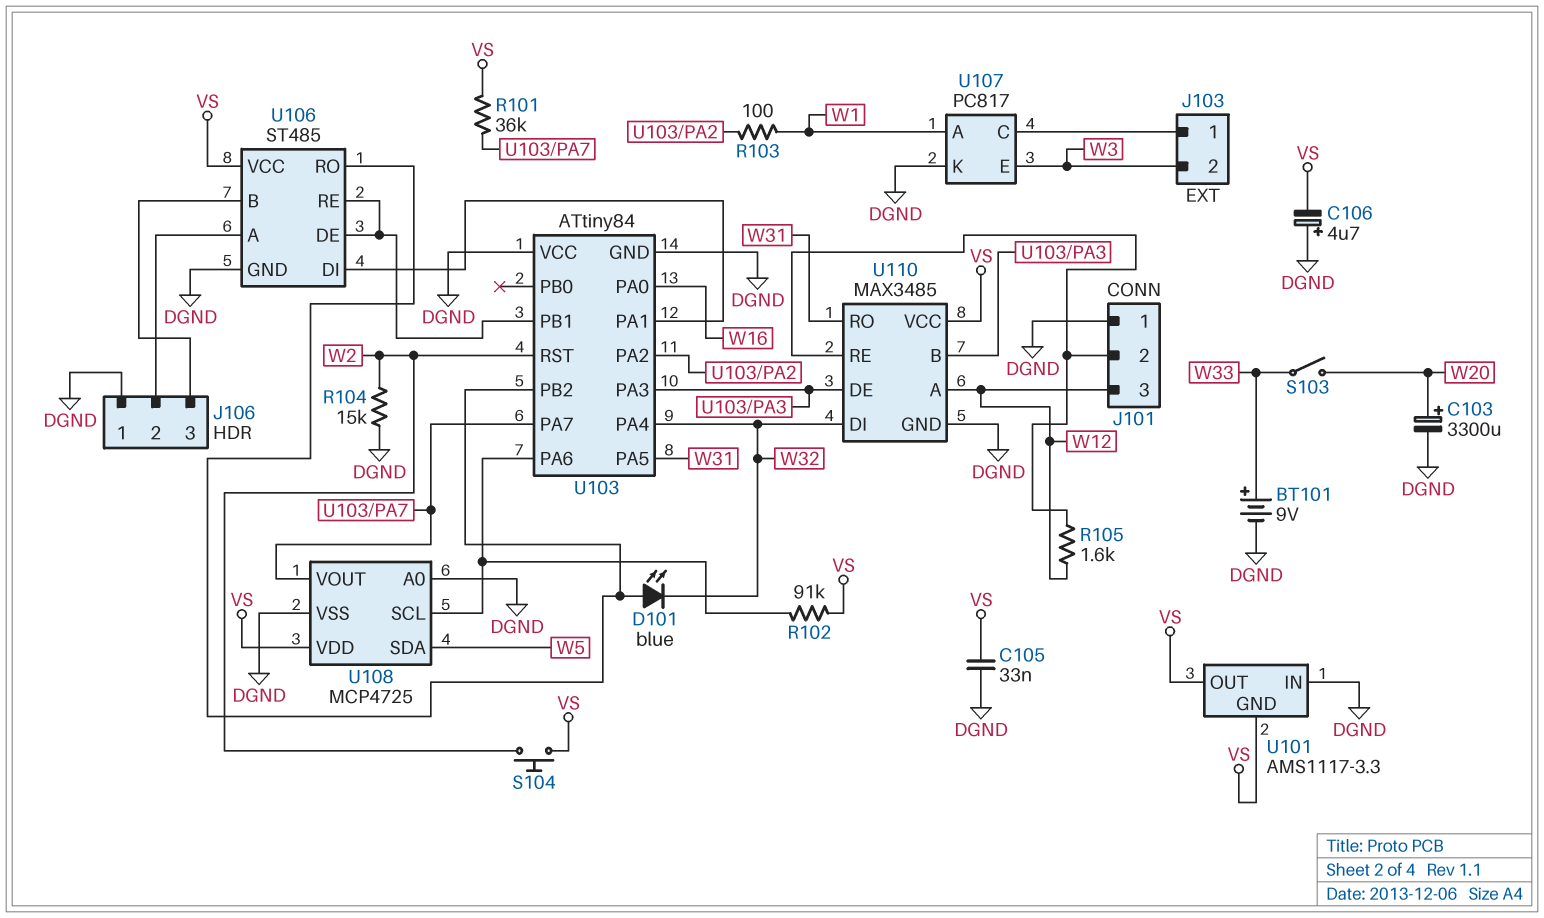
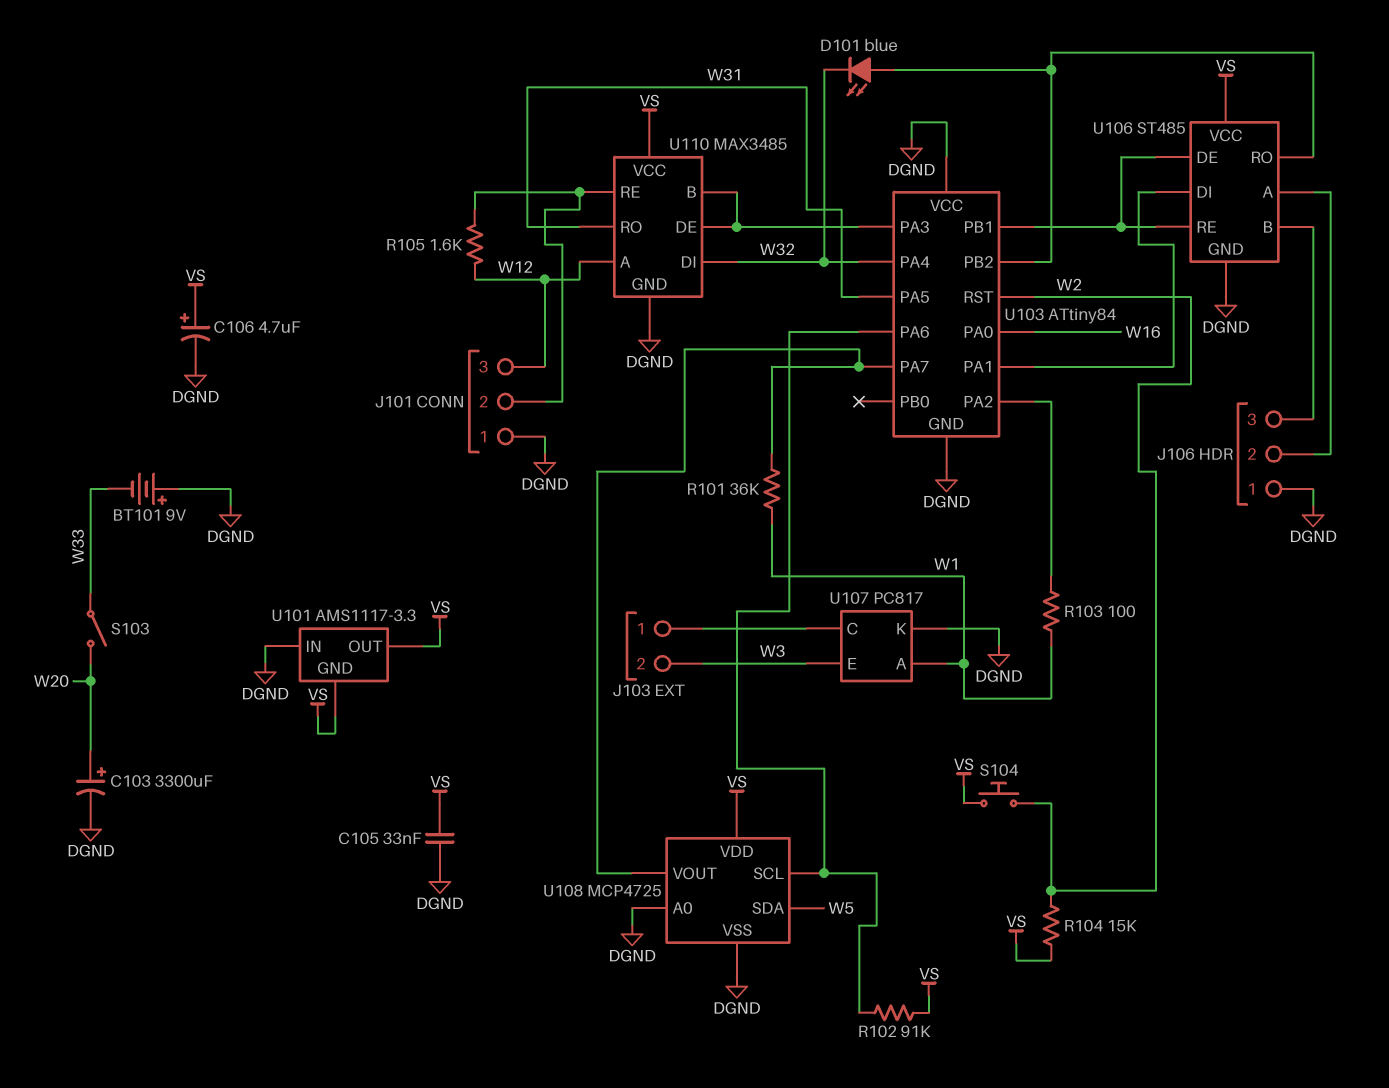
BT101: 9V (plus W33, minus DGND) -> 9V (plus DGND, minus W33)
C106: 4.7uF (plus DGND, minus VS) -> 4.7uF (plus VS, minus DGND)
R101: 36k (U103/PA7, VS) -> 36k (U103/PA7, W1)
R104: 15k (DGND, W2) -> 15k (VS, W2)

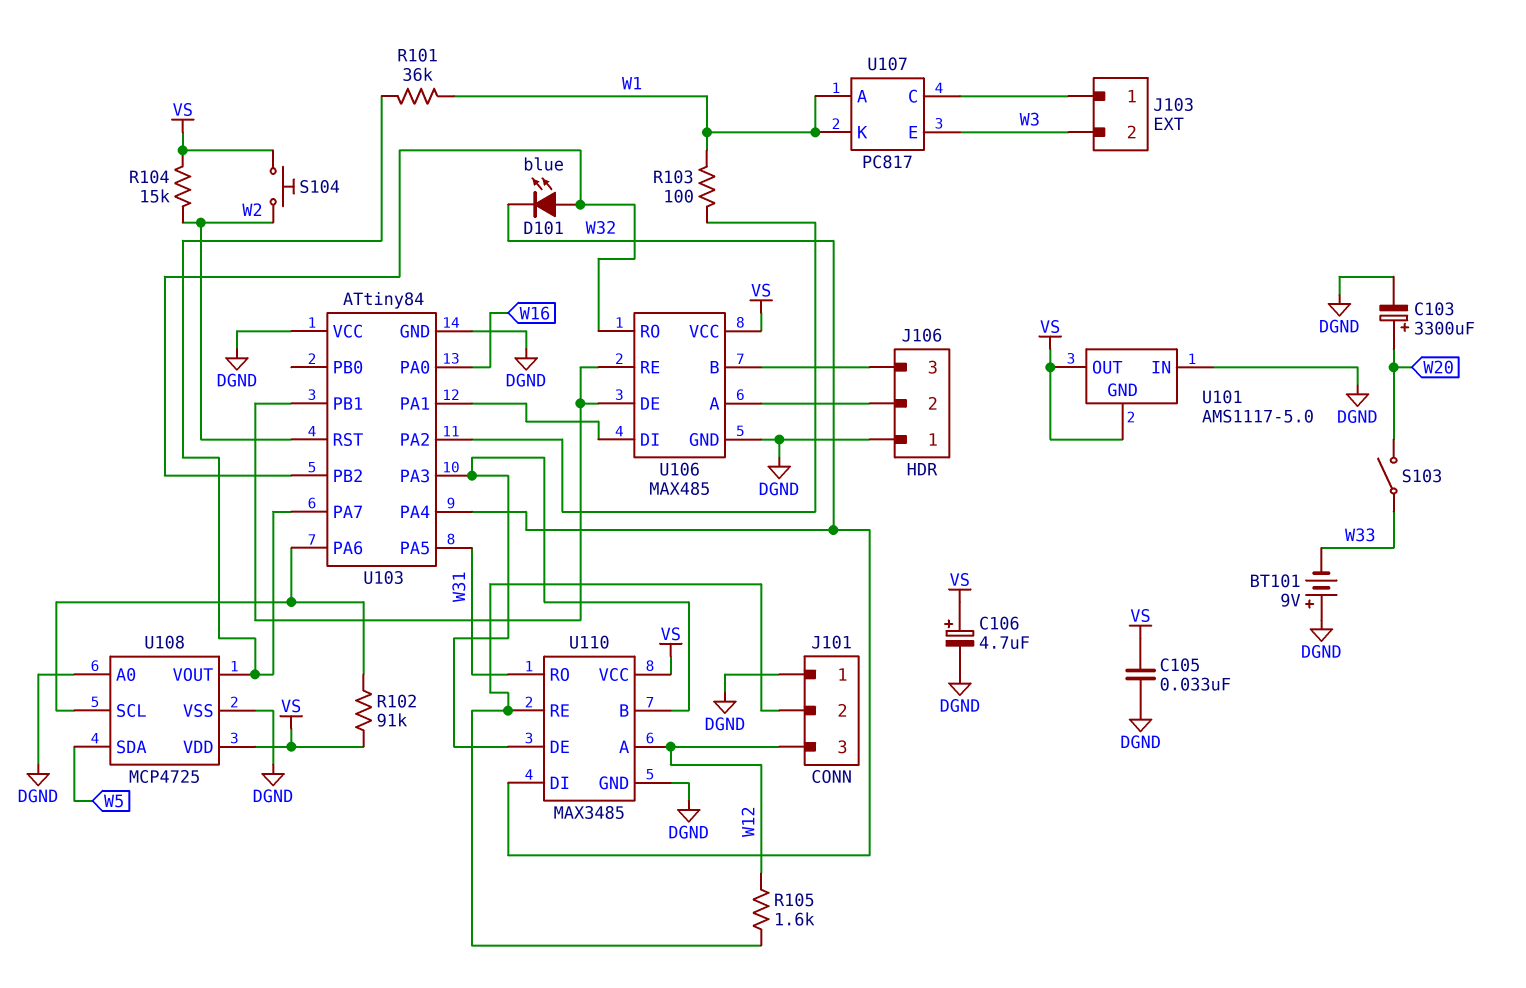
U101: AMS1117-3.3 -> AMS1117-5.0
U106: ST485 -> MAX485
U107 pin K: DGND -> W1

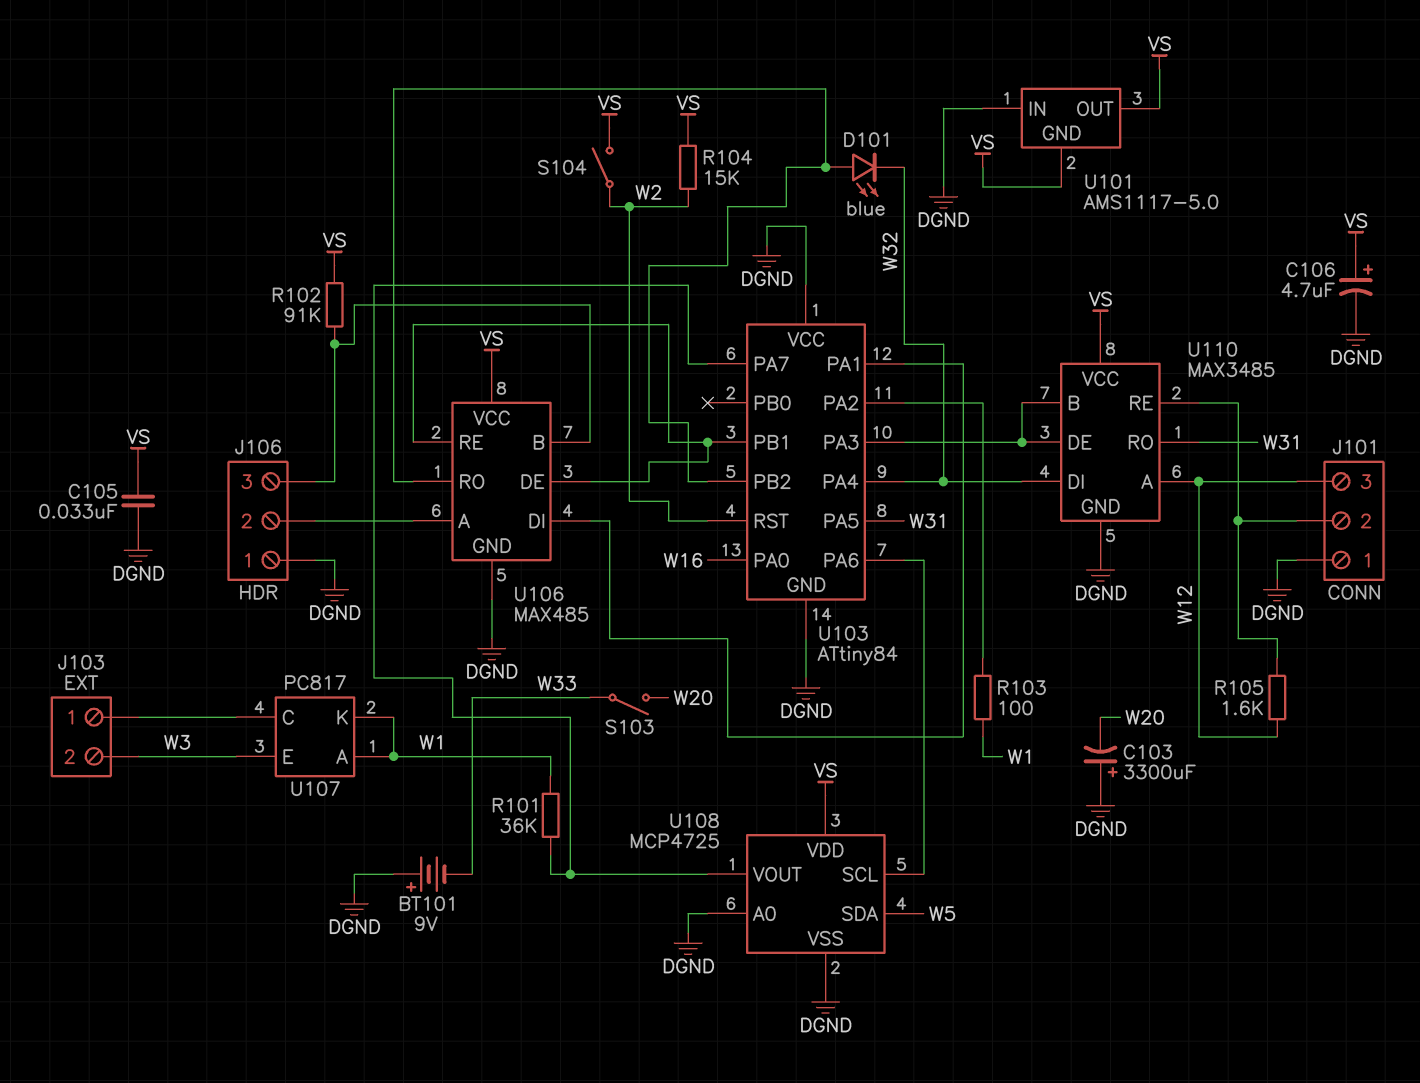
C103: 3300uF (plus W20, minus DGND) -> 3300uF (plus DGND, minus W20)
R102: 91k (U103/PA6, VS) -> 91k (J106/3, VS)
S104: button (VS, W2) -> switch (VS, W2)

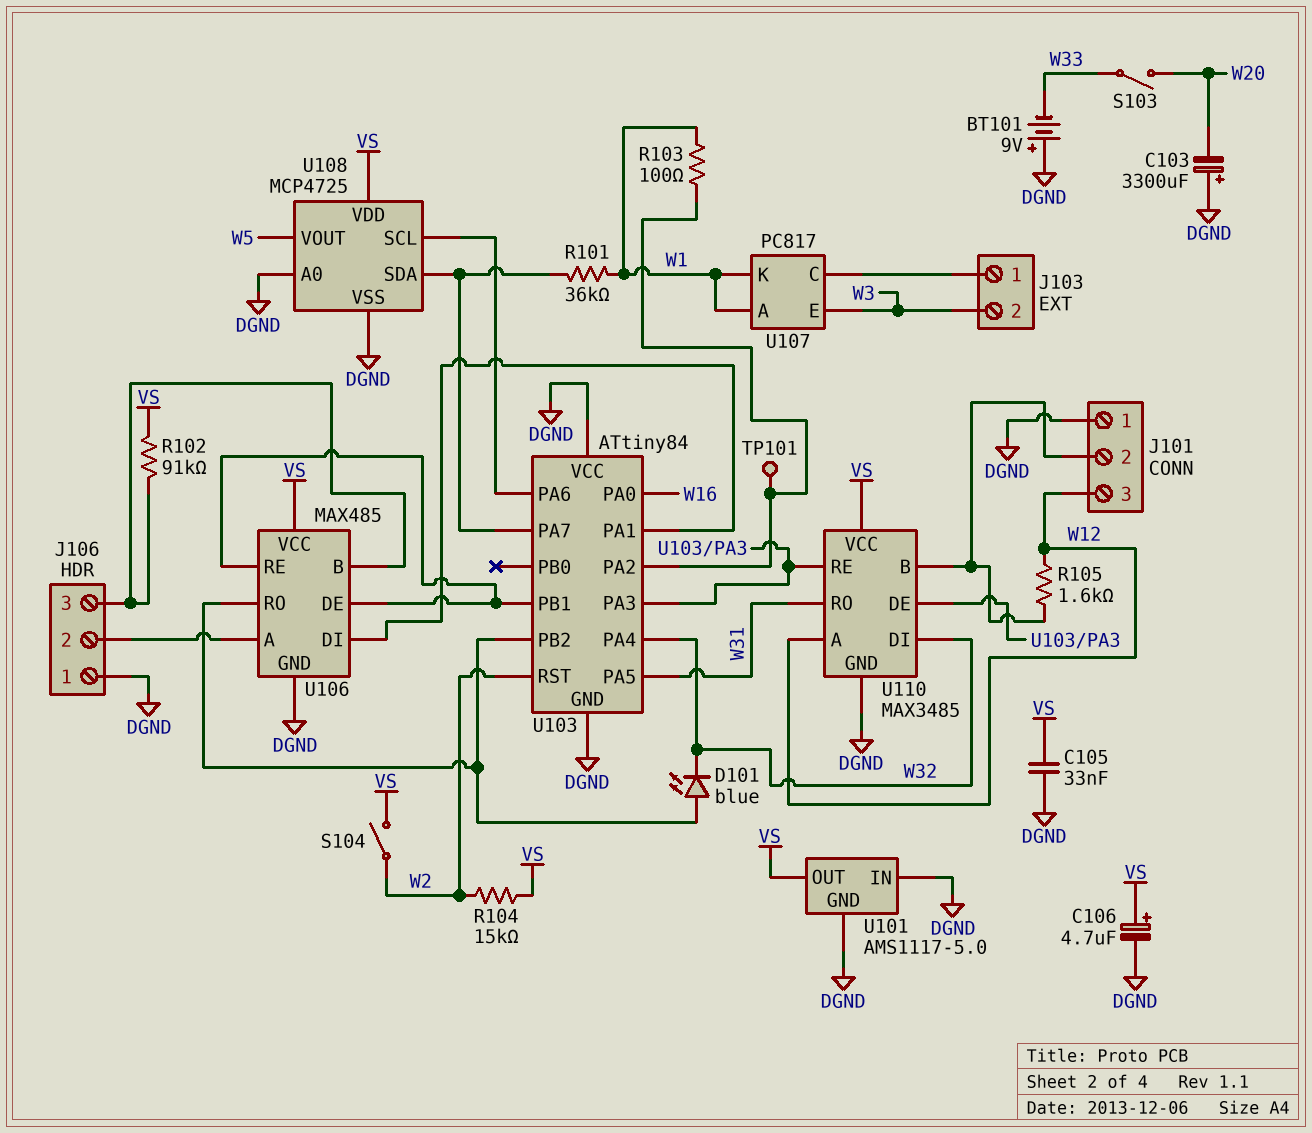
TP101: none -> test point (U103/PA2)
U101 pin GND: VS -> DGND
U108 pin SDA: W5 -> U103/PA7
U108 pin VOUT: U103/PA7 -> W5
U110 pin B: U103/PA3 -> J101/2
U110 pin RE: J101/2 -> U103/PA3

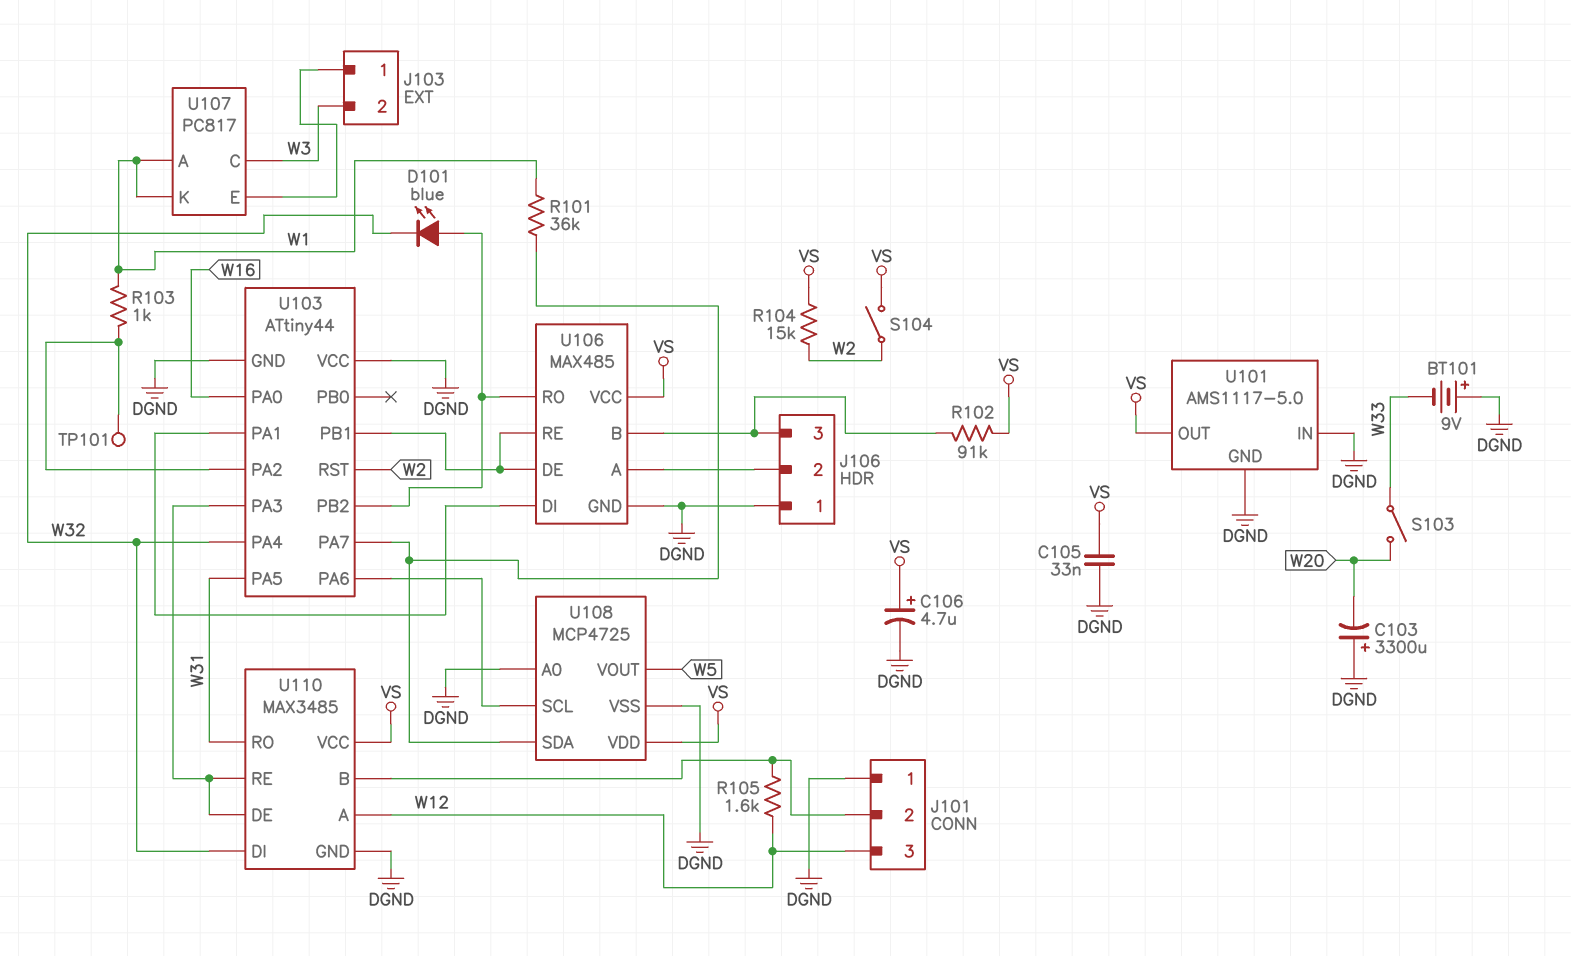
R103: 100 (U103/PA2, W1) -> 1k (U103/PA2, W1)
U103: ATtiny84 -> ATtiny44
U107 pin C: J103/1 -> W3
U107 pin E: W3 -> J103/1

